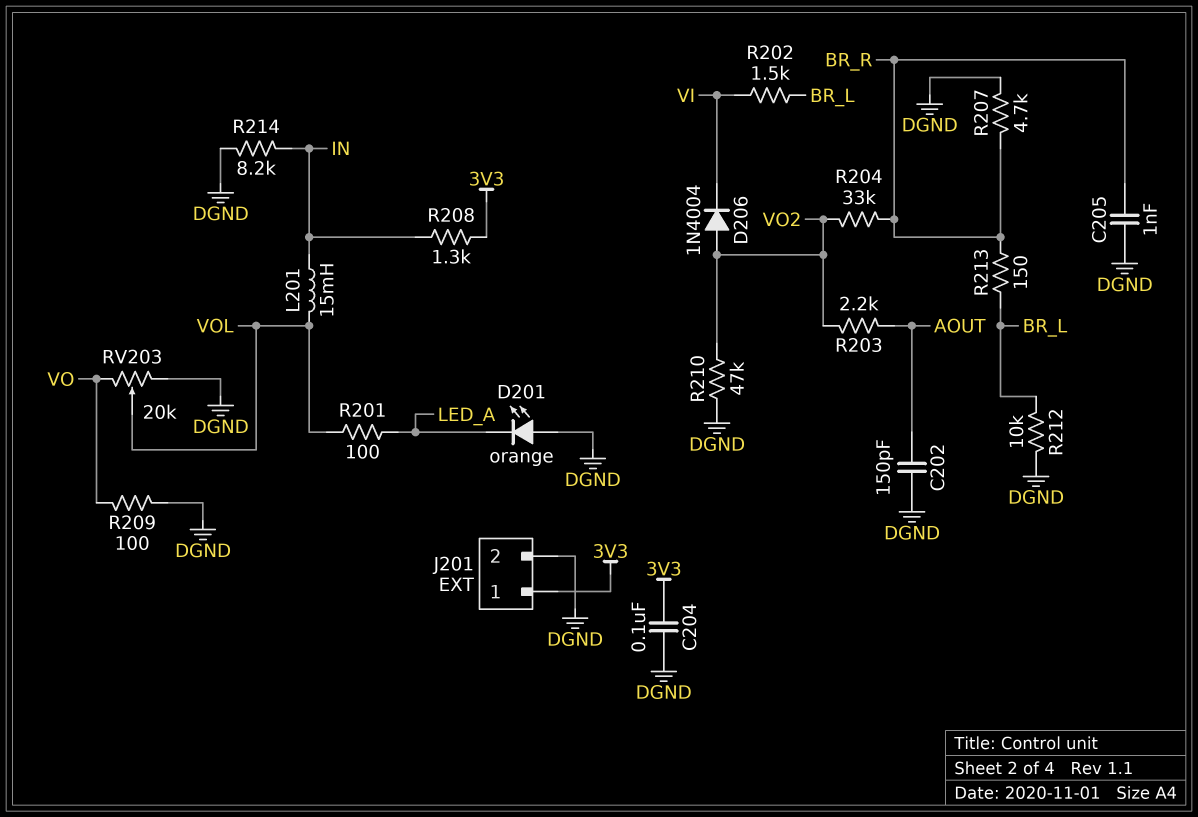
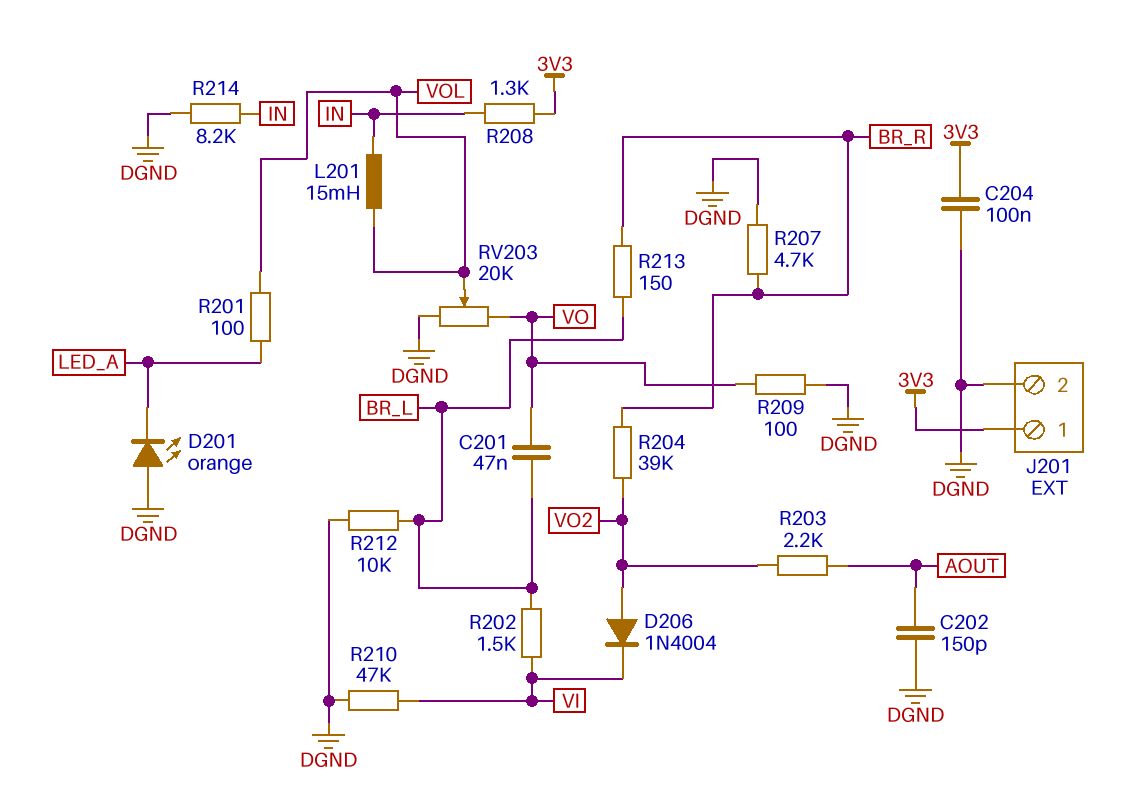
C201: none -> 47nF (BR_L, VO)
C205: 1nF (BR_R, DGND) -> none
R204: 33k (BR_R, VO2) -> 39k (BR_R, VO2)
R210: 47k (DGND, VO2) -> 47k (DGND, VI)

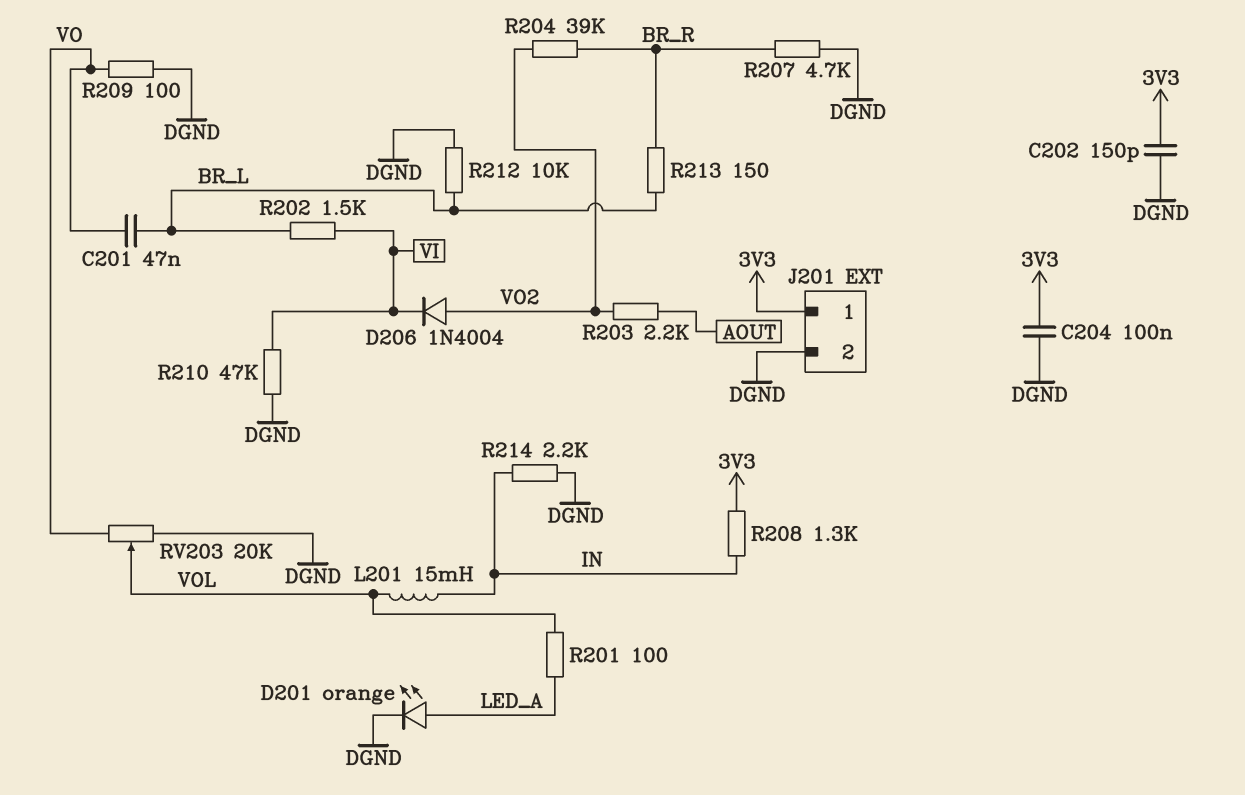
C202: 150pF (AOUT, DGND) -> 150pF (3V3, DGND)
D201: LED orange (A DGND, K LED_A) -> LED orange (A LED_A, K DGND)
R214: 8.2k (DGND, IN) -> 2.2k (DGND, IN)

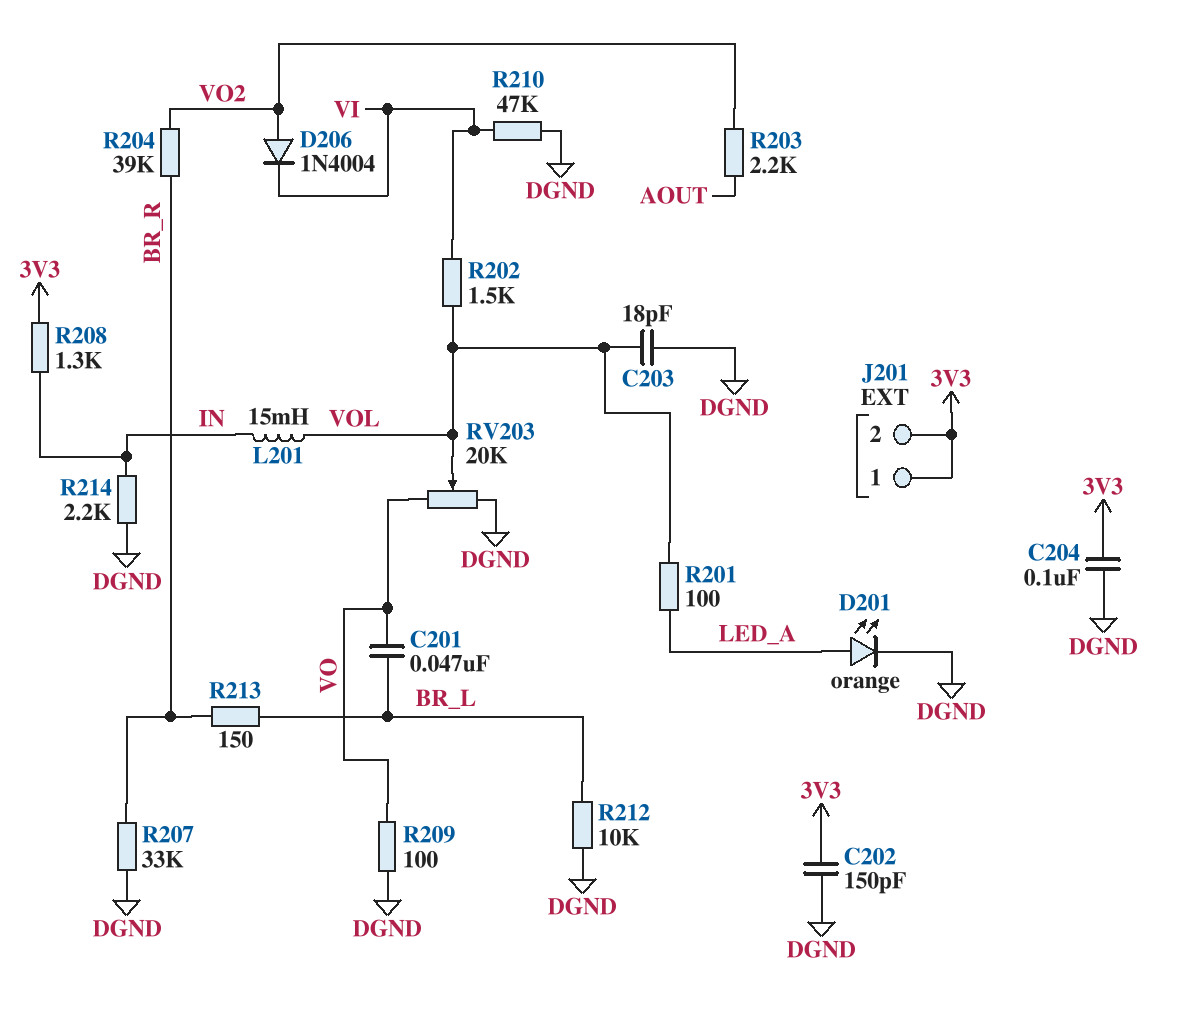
C203: none -> 18pF (DGND, VOL)
J201 pin 2: DGND -> 3V3
R202: 1.5k (BR_L, VI) -> 1.5k (VI, VOL)
R207: 4.7k (BR_R, DGND) -> 33k (BR_R, DGND)

